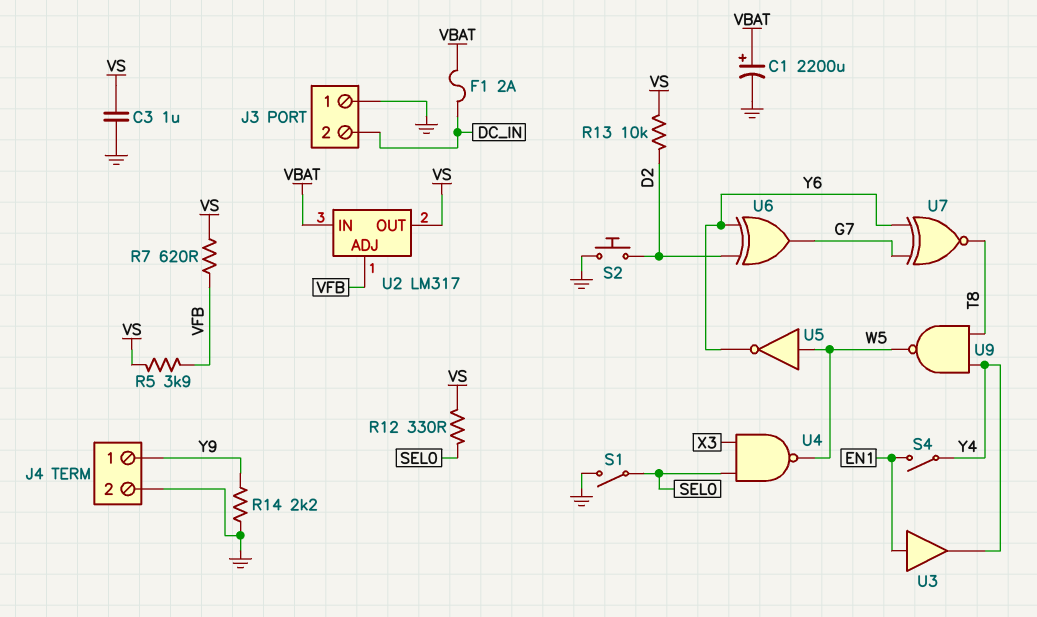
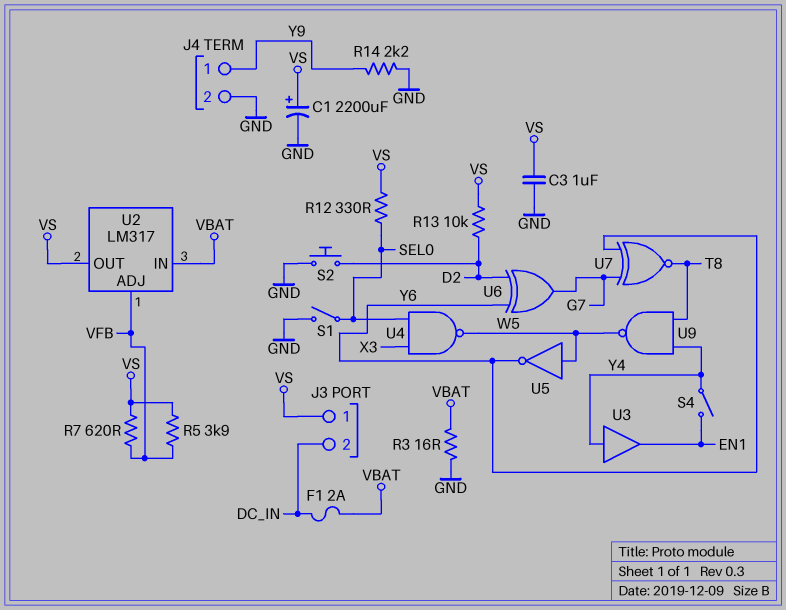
C1: 2200uF (plus VBAT, minus GND) -> 2200uF (plus VS, minus GND)
J3 pin 1: GND -> VS
R3: none -> 16 (GND, VBAT)
U3: buffer (in EN1, out Y4) -> buffer (in Y4, out EN1)

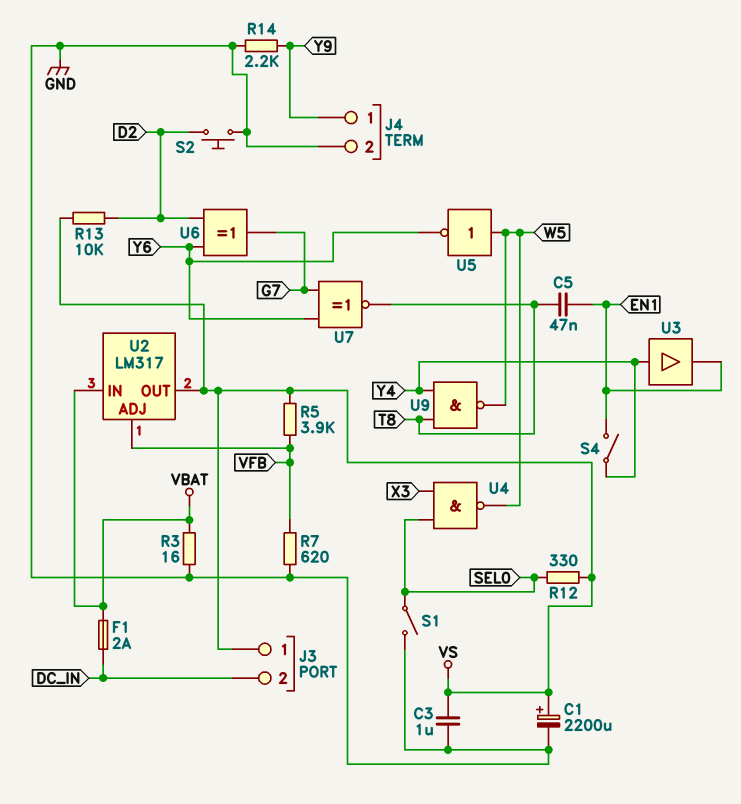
C5: none -> 47nF (EN1, T8)
R7: 620 (VFB, VS) -> 620 (GND, VFB)

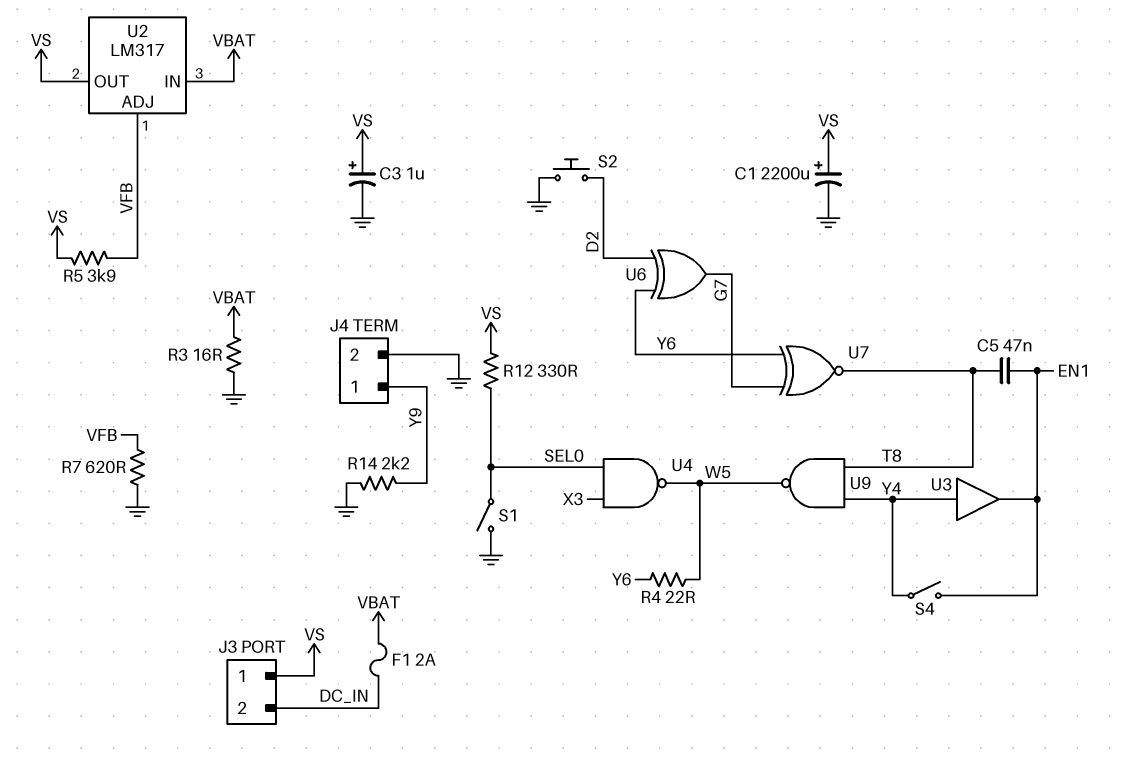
C3: 1uF (GND, VS) -> 1uF (plus VS, minus GND)
R4: none -> 22 (W5, Y6)
R13: 10k (D2, VS) -> none
U5: NOT (in W5, out Y6) -> none

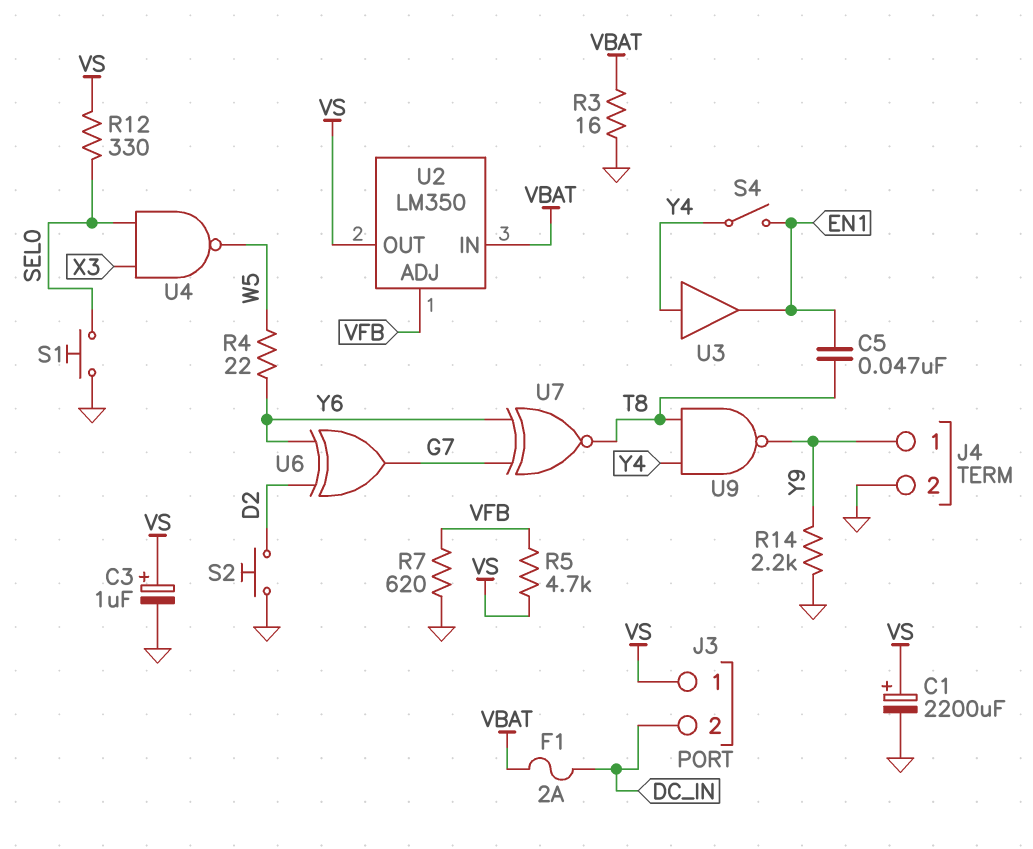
R5: 3.9k (VFB, VS) -> 4.7k (VFB, VS)
S1: switch (GND, SEL0) -> button (GND, SEL0)
U2: LM317 -> LM350
U9: NAND (in T8, in Y4, out W5) -> NAND (in T8, in Y4, out Y9)

